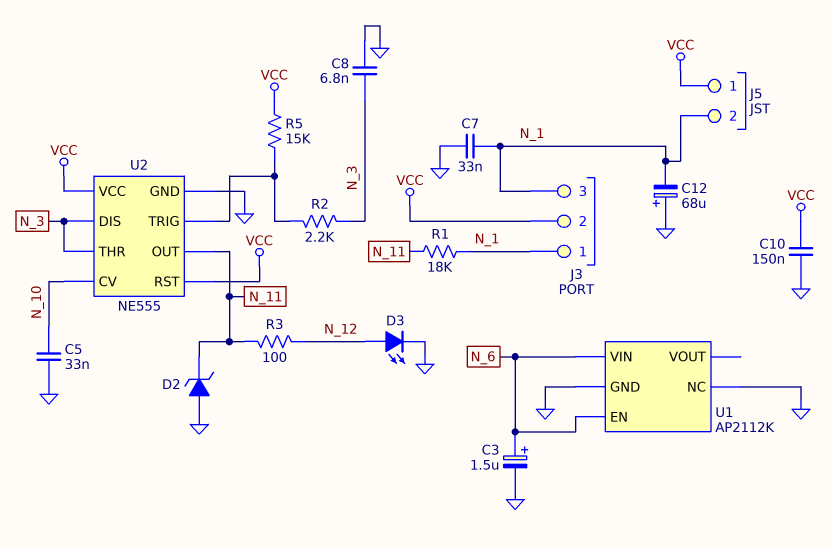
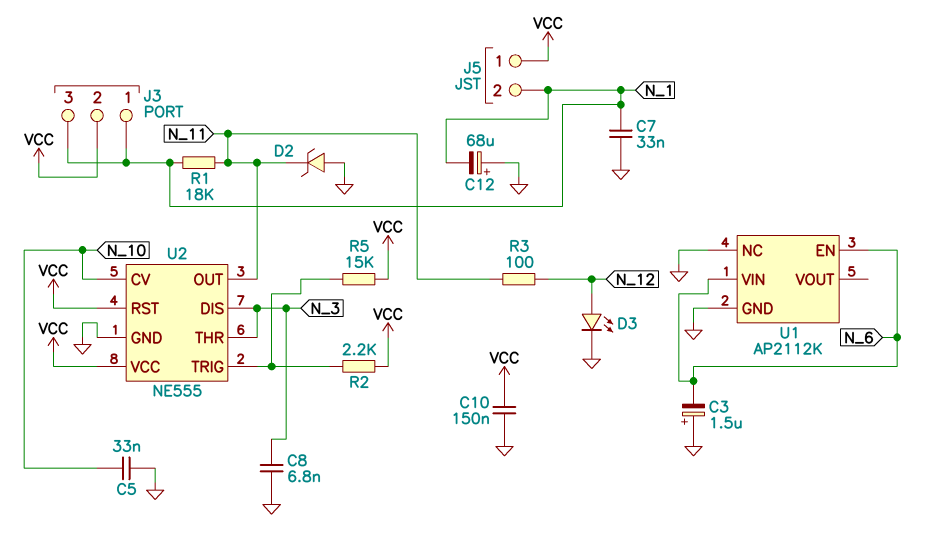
C3: 1.5uF (plus N_6, minus GND) -> 1.5uF (plus GND, minus N_6)
R2: 2.2k (N_3, U2/TRIG) -> 2.2k (U2/TRIG, VCC)

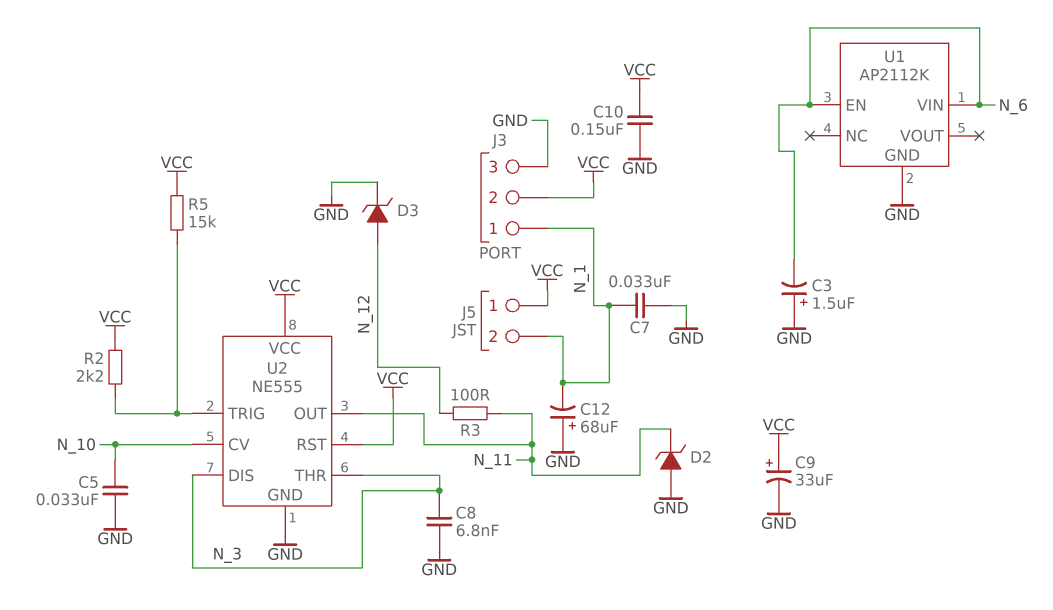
C9: none -> 33uF (plus VCC, minus GND)
D3: LED (A N_12, K GND) -> zener (A N_12, K GND)
J3 pin 3: N_1 -> GND
R1: 18k (N_1, N_11) -> none
U1 pin NC: GND -> none

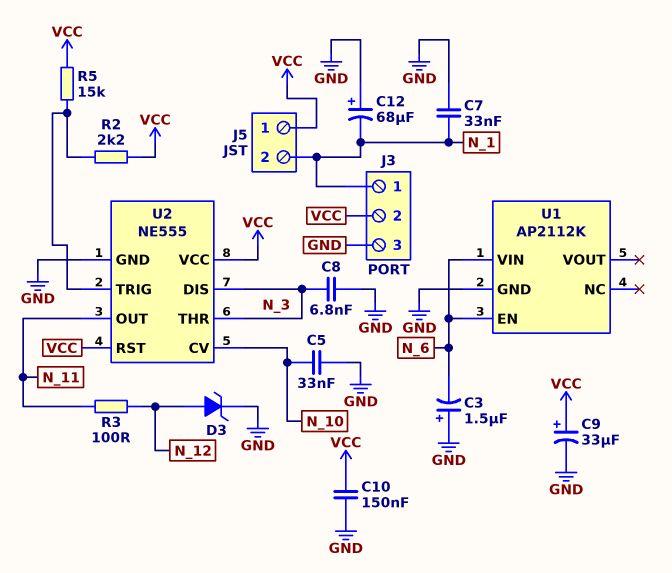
D2: zener (A GND, K N_11) -> none

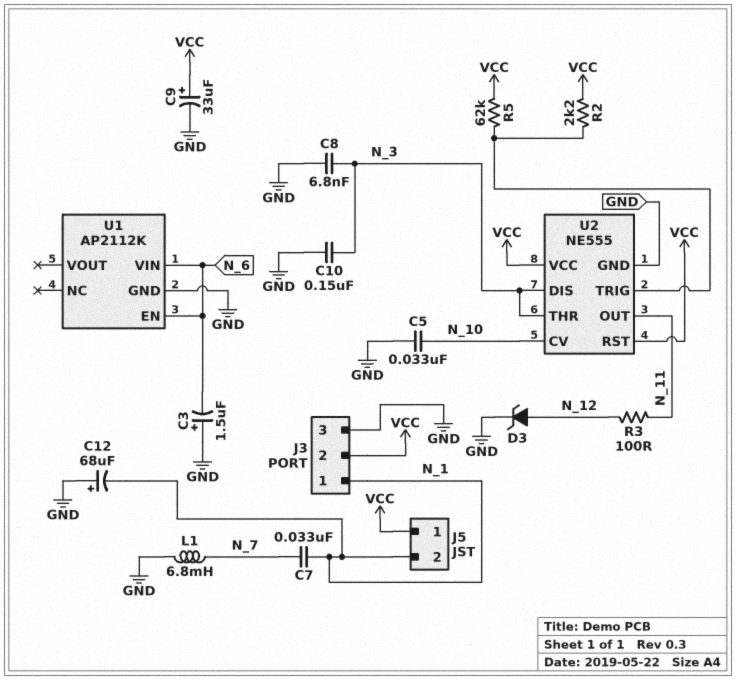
C7: 33nF (GND, N_1) -> 33nF (N_1, N_7)
C10: 150nF (GND, VCC) -> 150nF (GND, N_3)
L1: none -> 6.8mH (GND, N_7)
R5: 15k (U2/TRIG, VCC) -> 62k (U2/TRIG, VCC)

